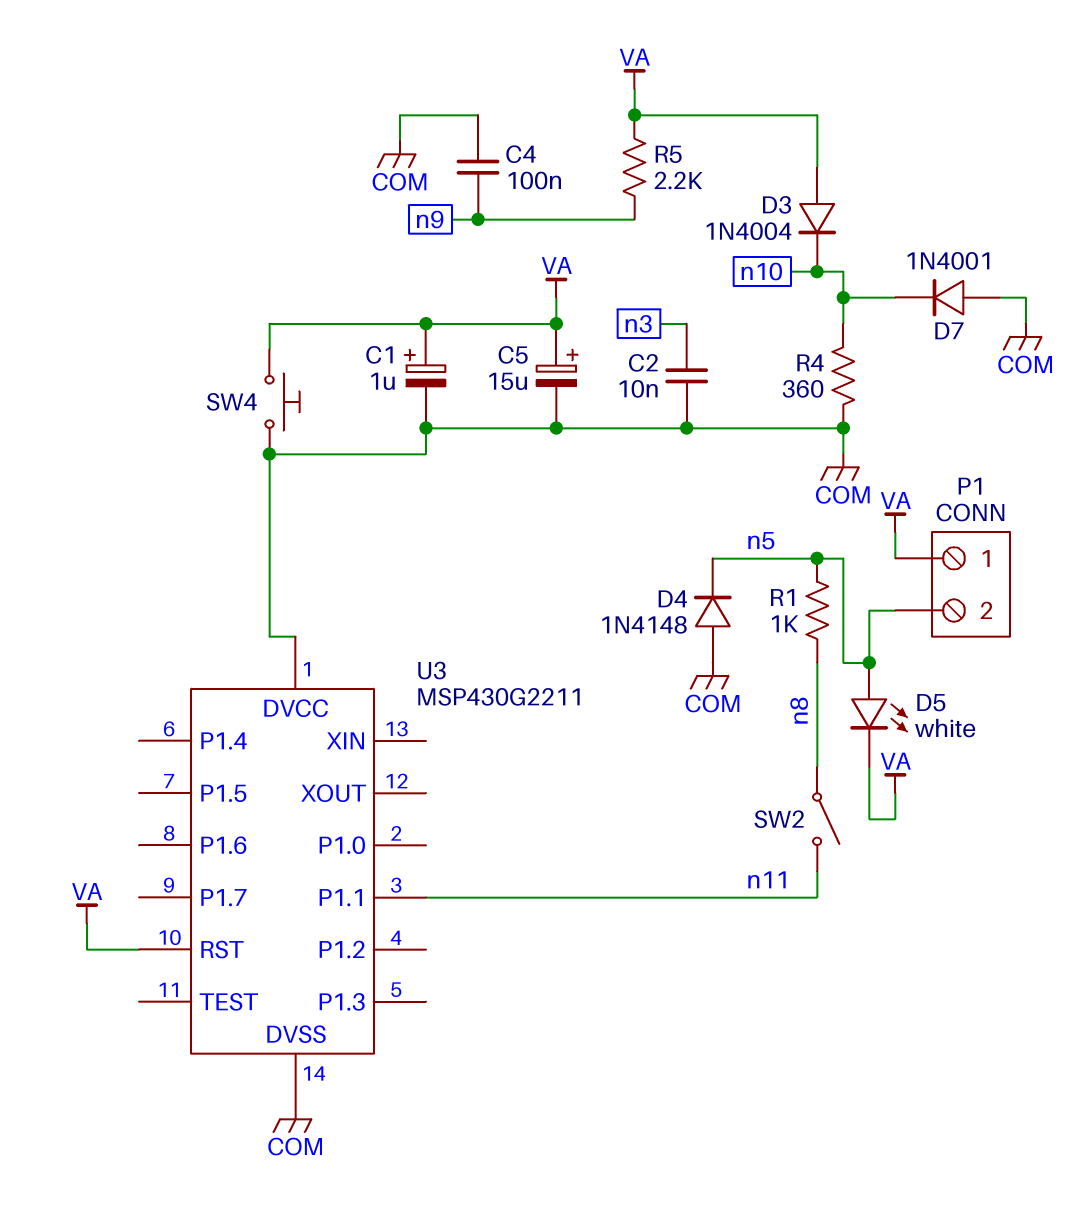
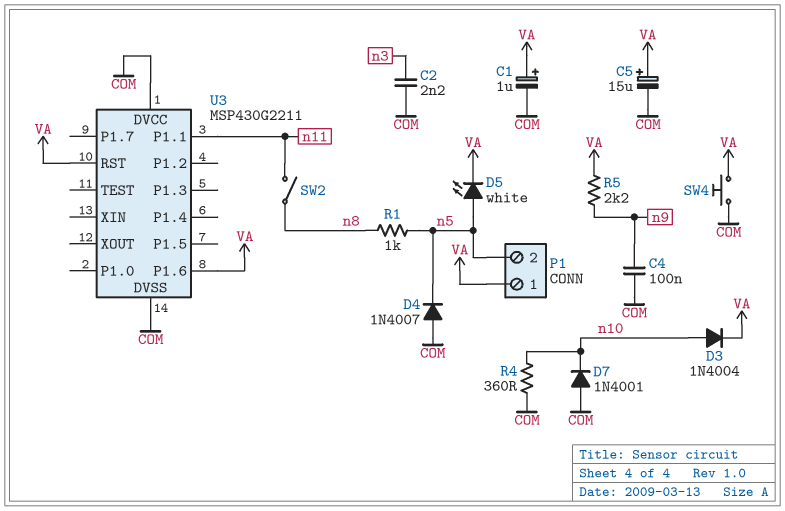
C2: 10nF (COM, n3) -> 2.2nF (COM, n3)
D3: diode 1N4004 (A VA, K n10) -> diode 1N4004 (A n10, K VA)
D4: diode 1N4148 (A COM, K n5) -> diode 1N4007 (A COM, K n5)
U3 pin P1.6: none -> VA

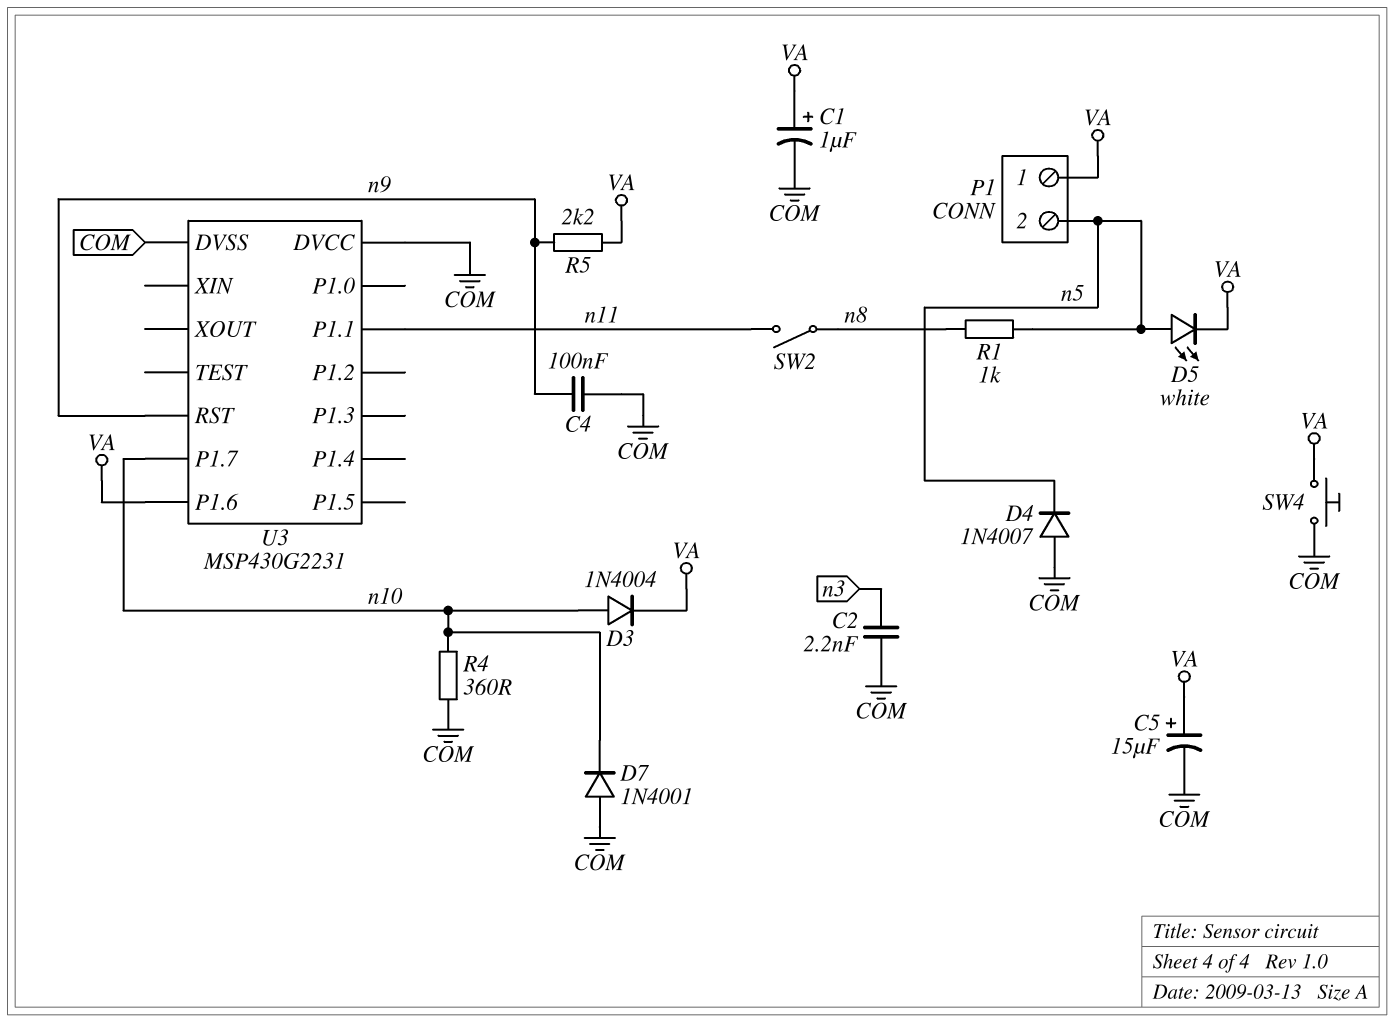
U3: MSP430G2211 -> MSP430G2231
U3 pin P1.7: none -> n10
U3 pin RST: VA -> n9

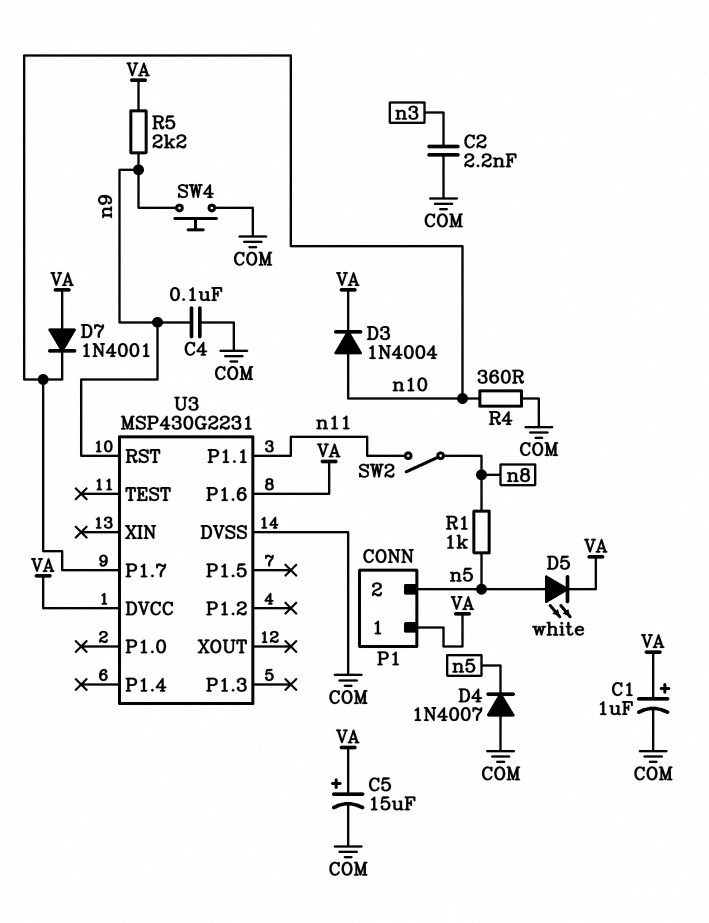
D7: diode 1N4001 (A COM, K n10) -> diode 1N4001 (A VA, K n10)
SW4: button (COM, VA) -> button (COM, n9)
U3 pin DVCC: COM -> VA

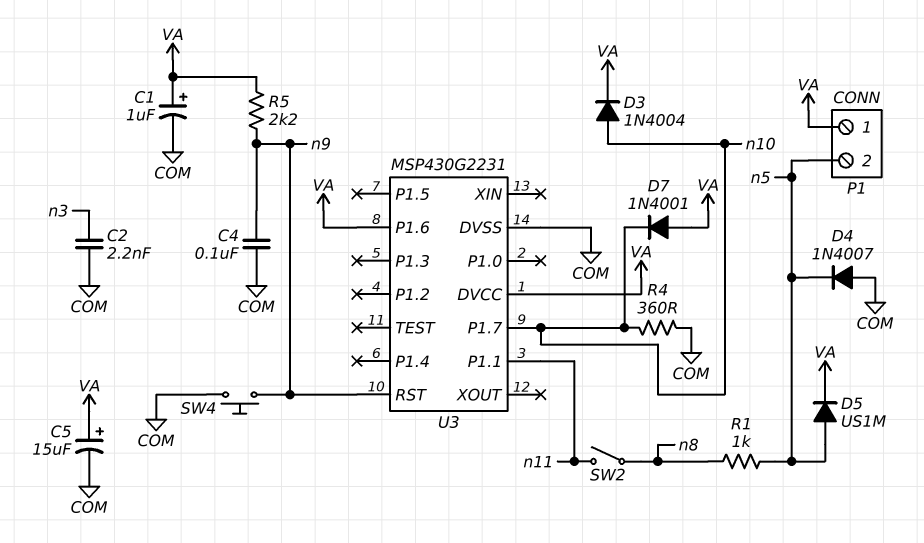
D5: LED white (A n5, K VA) -> diode US1M (A n5, K VA)

